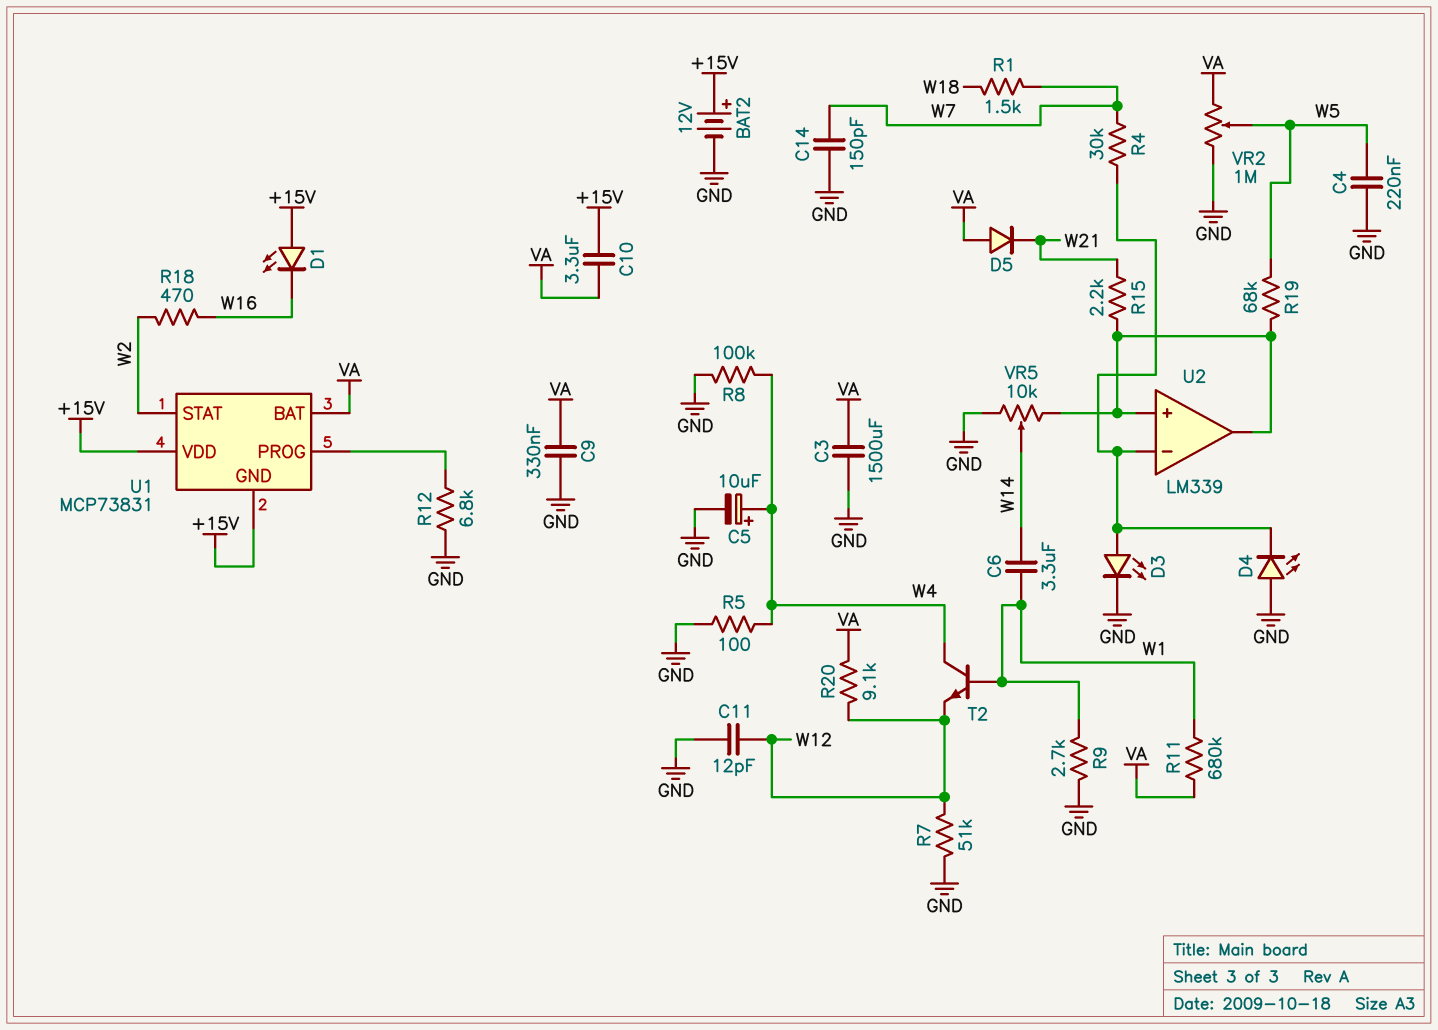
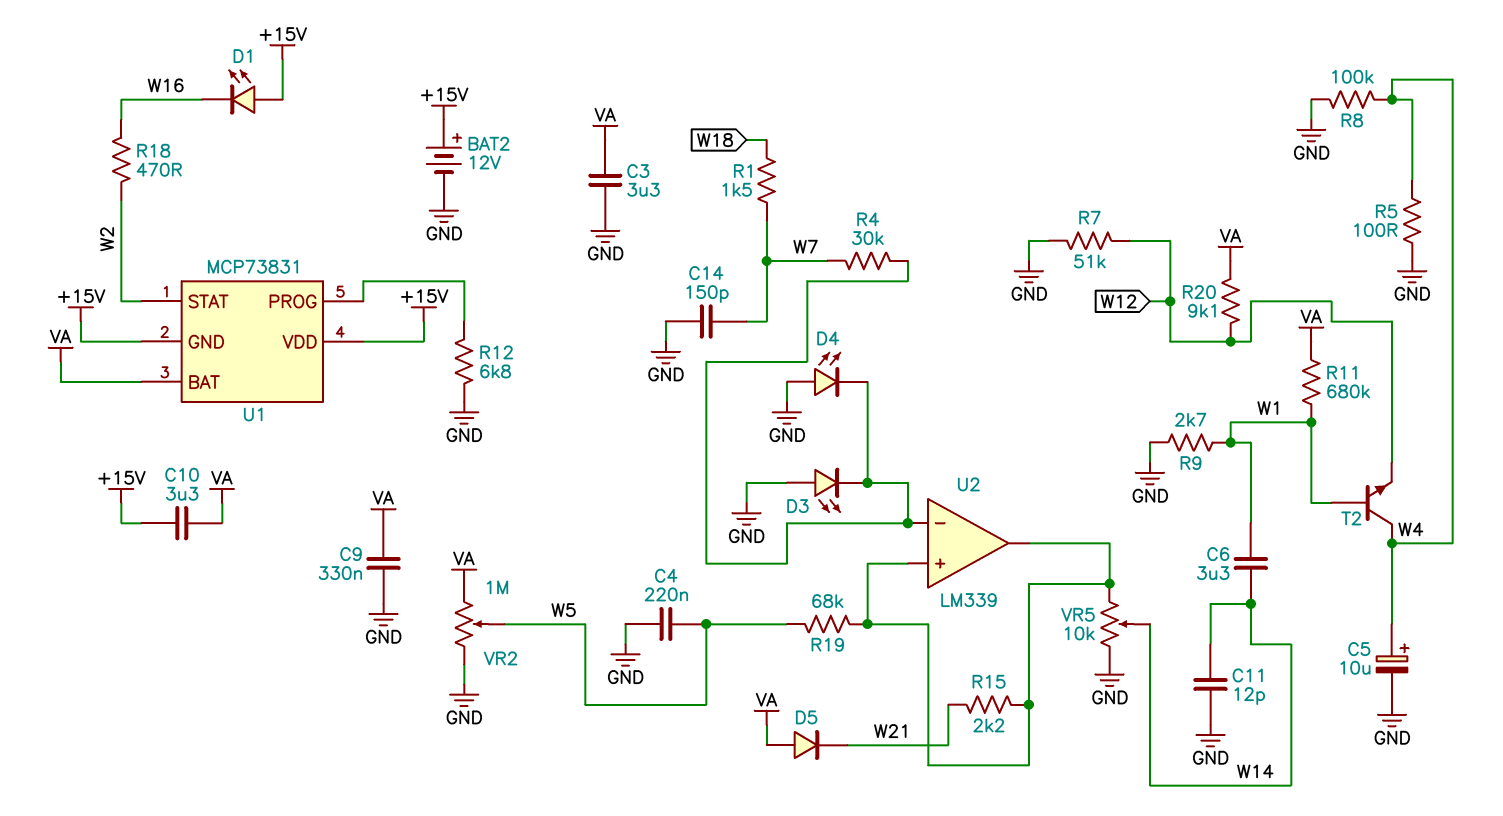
C3: 1500uF (GND, VA) -> 3.3uF (GND, VA)
C11: 12pF (GND, W12) -> 12pF (GND, W14)
D3: LED (A U2/in-, K GND) -> LED (A GND, K U2/in-)

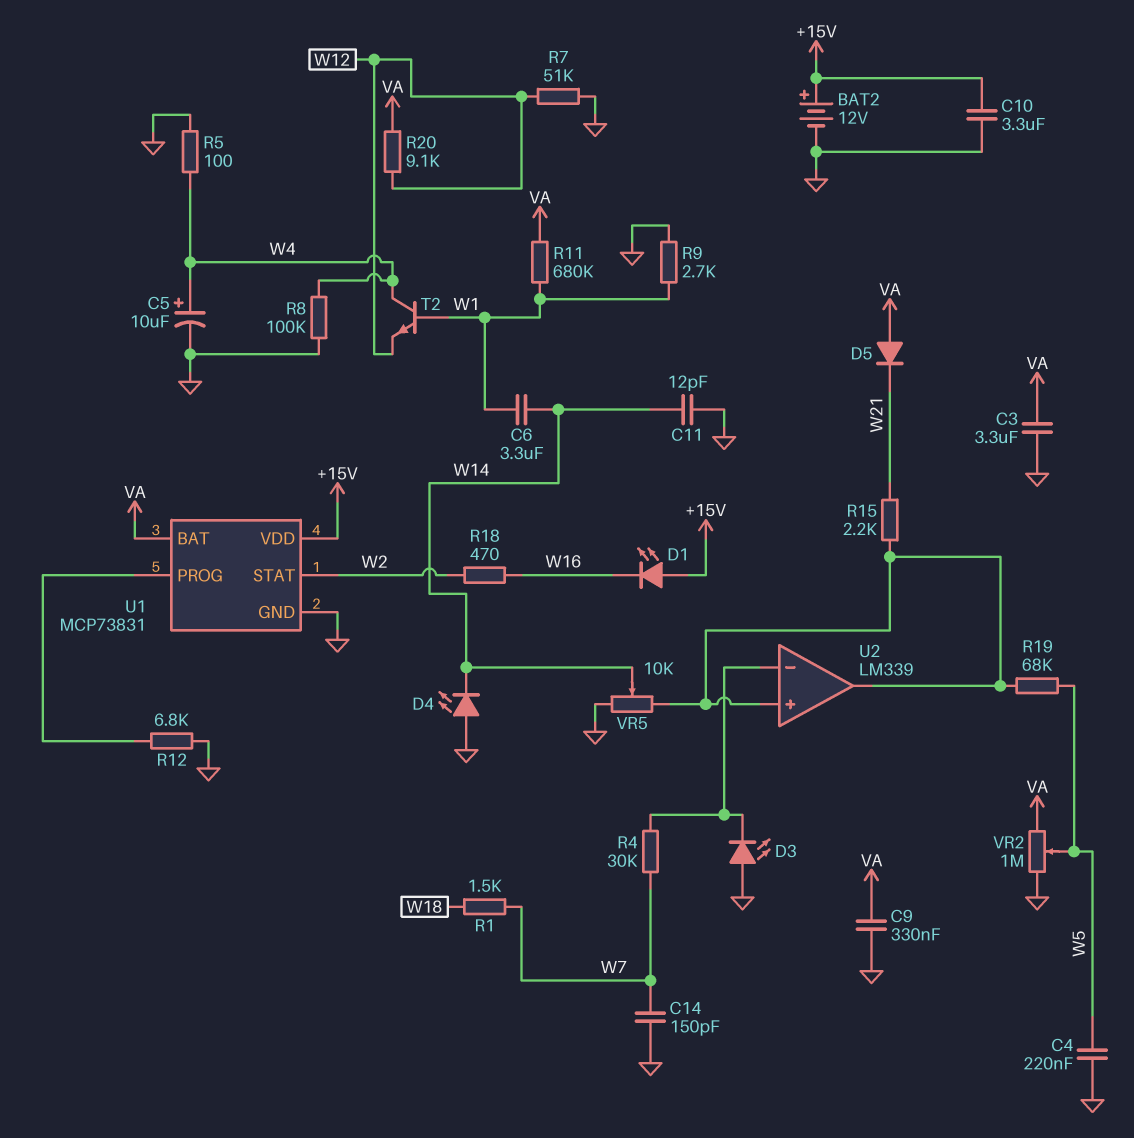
C10: 3.3uF (+15V, VA) -> 3.3uF (+15V, GND)
D4: LED (A GND, K U2/in-) -> LED (A GND, K W14)
U1 pin GND: +15V -> GND

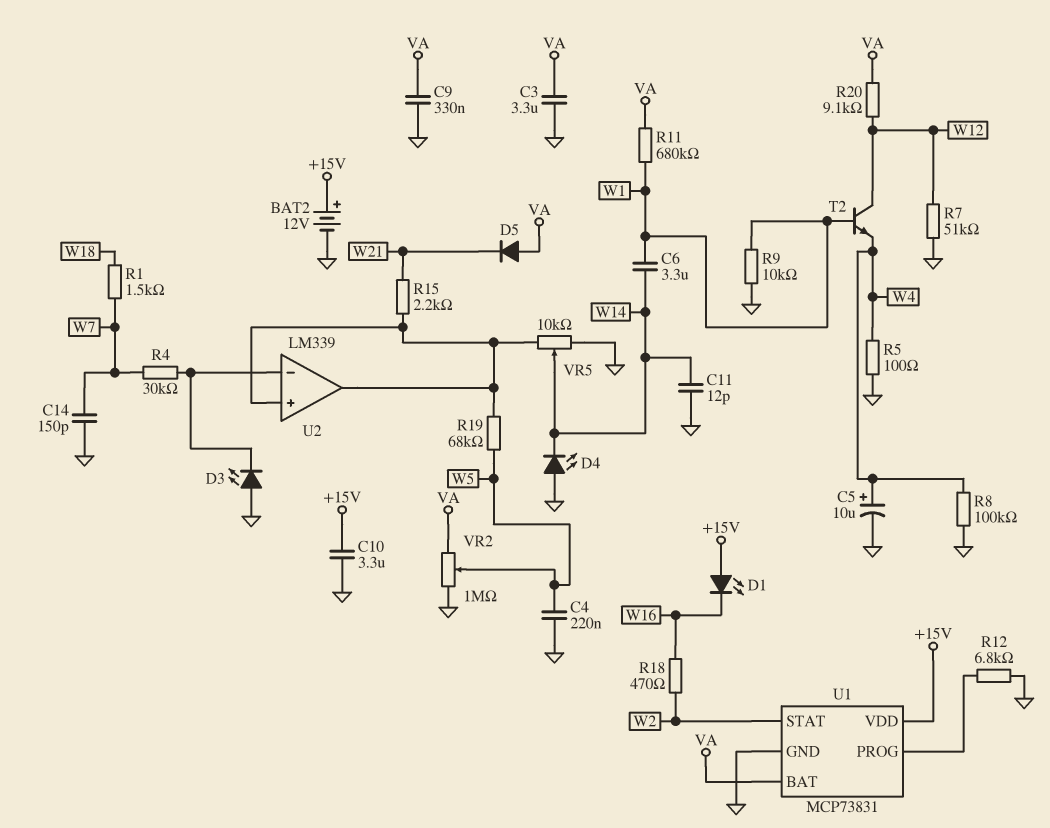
R9: 2.7k (GND, W1) -> 10k (GND, W1)
T2: NPN (B W1, C W4, E W12) -> NPN (B W1, C W12, E W4)

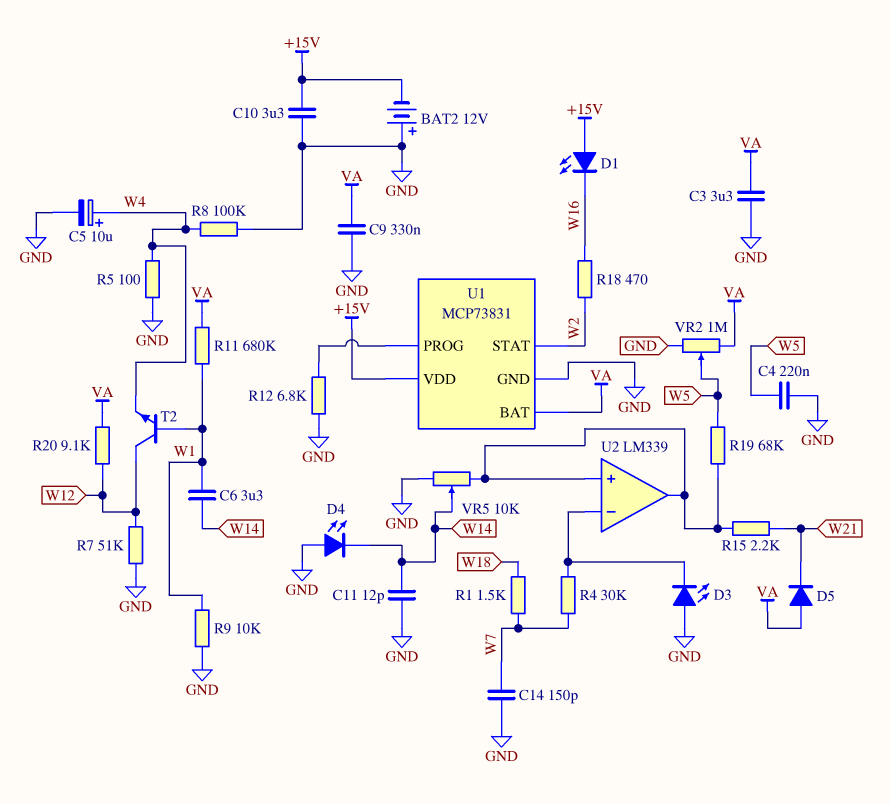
BAT2: 12V (plus +15V, minus GND) -> 12V (plus GND, minus +15V)

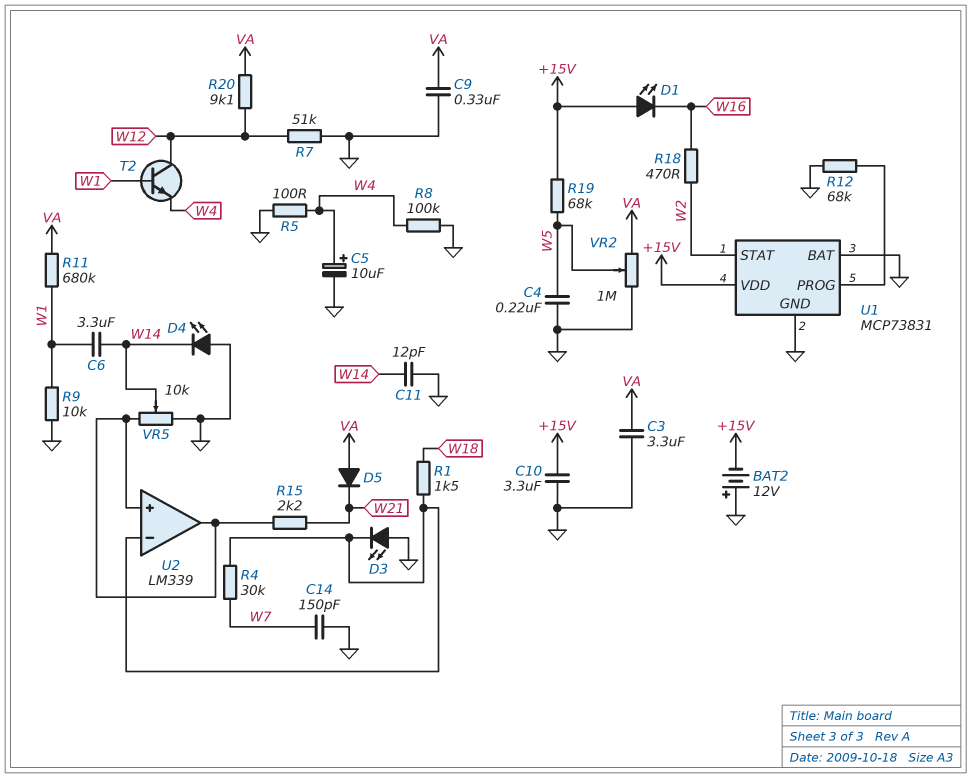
R1: 1.5k (W7, W18) -> 1.5k (U2/in-, W18)
R12: 6.8k (GND, U1/PROG) -> 68k (GND, U1/PROG)
R19: 68k (U2/in+, W5) -> 68k (+15V, W5)
U1 pin BAT: VA -> GND

